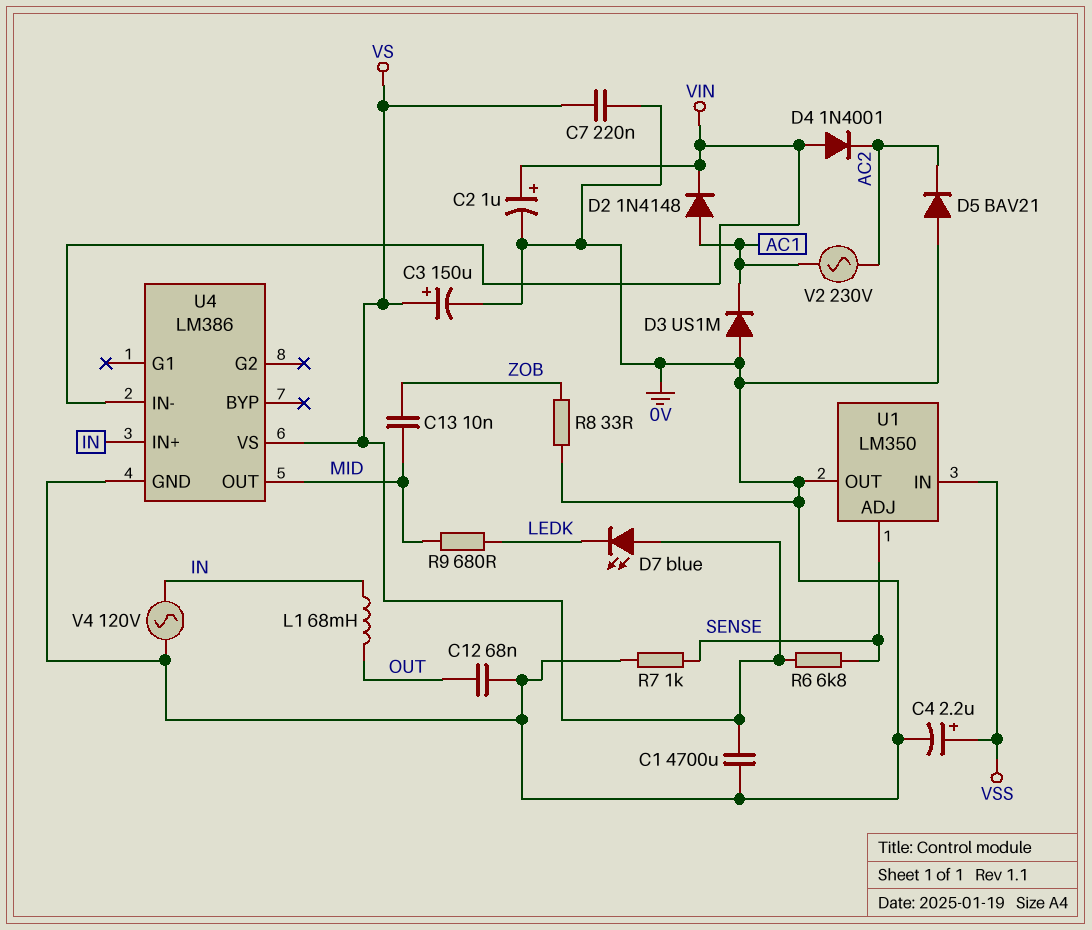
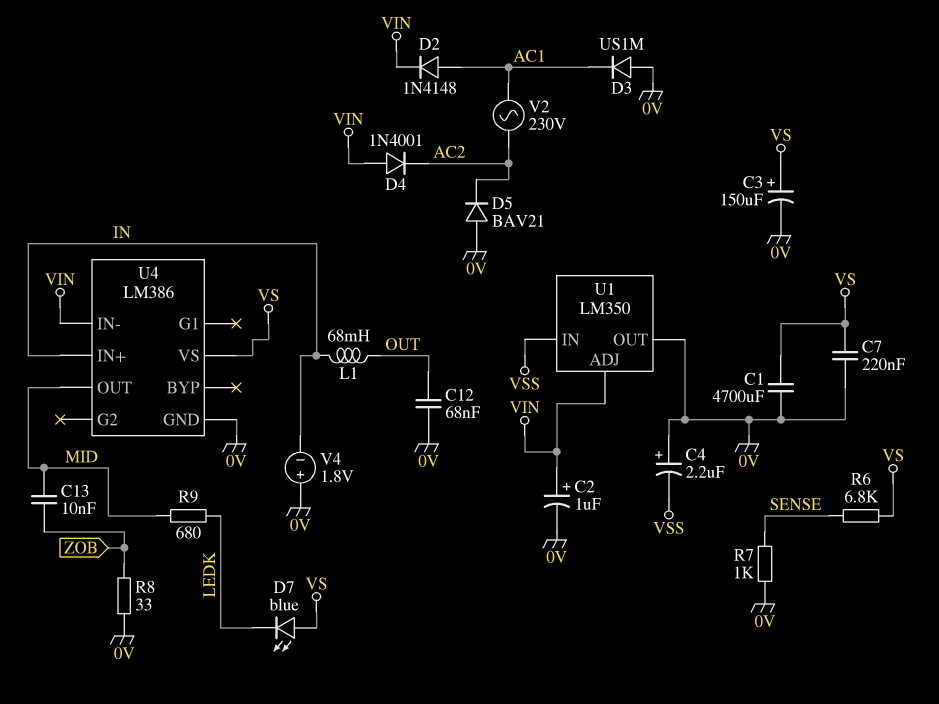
C4: 2.2uF (plus VSS, minus 0V) -> 2.2uF (plus 0V, minus VSS)
U1 pin ADJ: SENSE -> VIN
V4: AC 120V (0V, IN) -> 1.8V (plus 0V, minus IN)

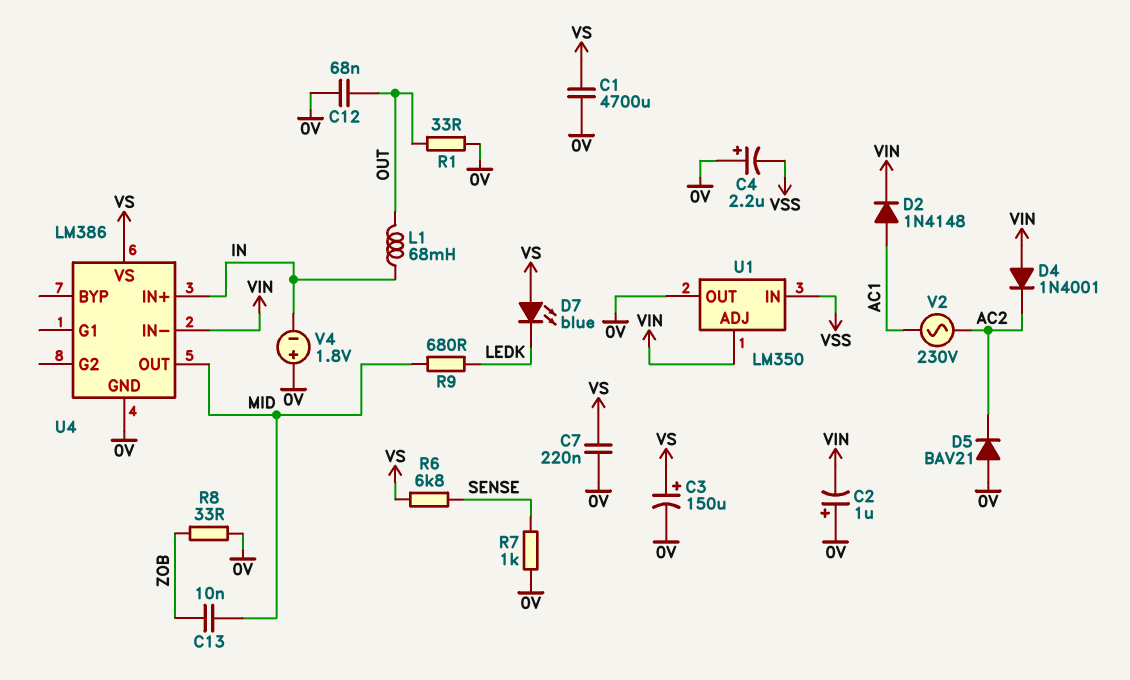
C2: 1uF (plus VIN, minus 0V) -> 1uF (plus 0V, minus VIN)
D3: diode US1M (A 0V, K AC1) -> none
R1: none -> 33 (0V, OUT)

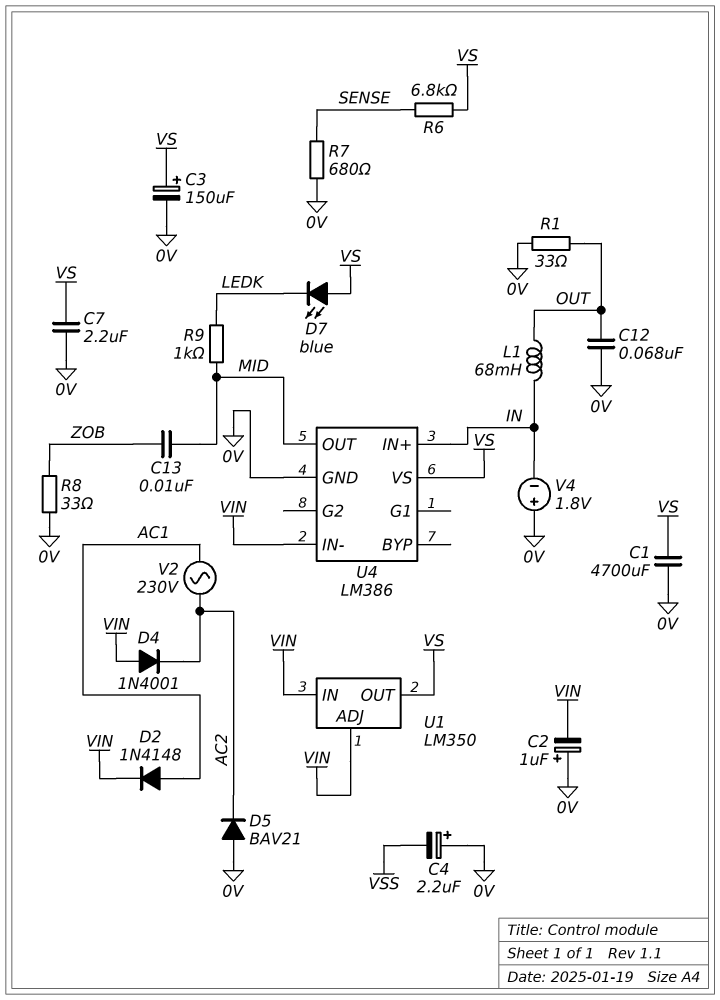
C7: 220nF (0V, VS) -> 2.2uF (0V, VS)
R7: 1k (0V, SENSE) -> 680 (0V, SENSE)
R9: 680 (LEDK, MID) -> 1k (LEDK, MID)
U1 pin IN: VSS -> VIN
U1 pin OUT: 0V -> VS

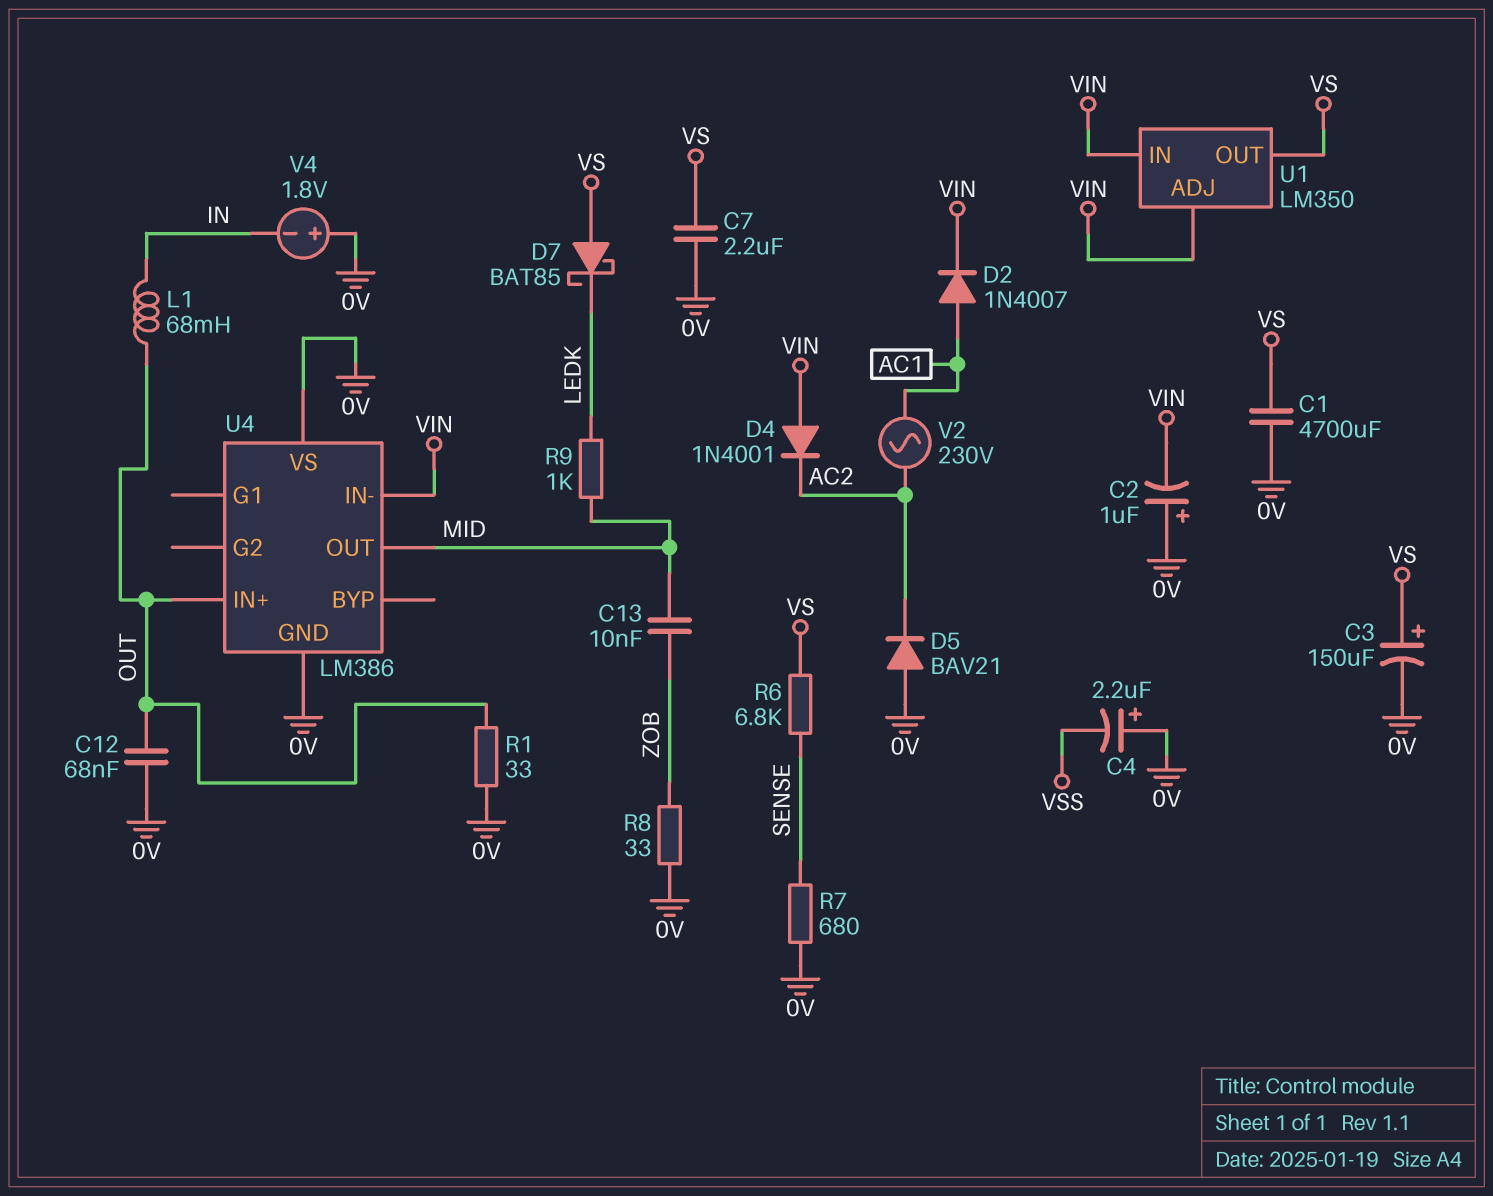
D2: diode 1N4148 (A AC1, K VIN) -> diode 1N4007 (A AC1, K VIN)
D7: LED blue (A VS, K LEDK) -> schottky BAT85 (A VS, K LEDK)
U4 pin IN+: IN -> OUT
U4 pin VS: VS -> 0V

